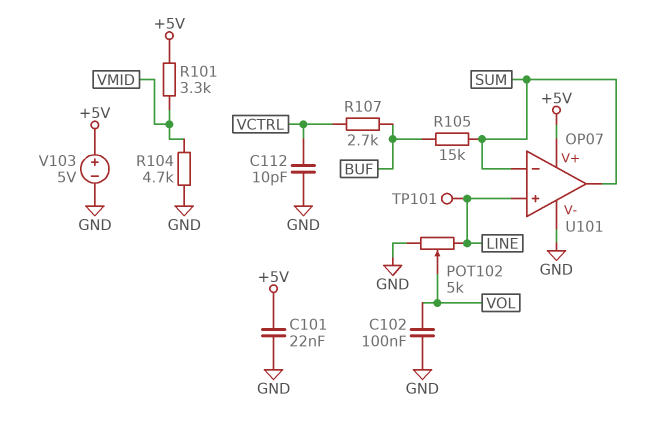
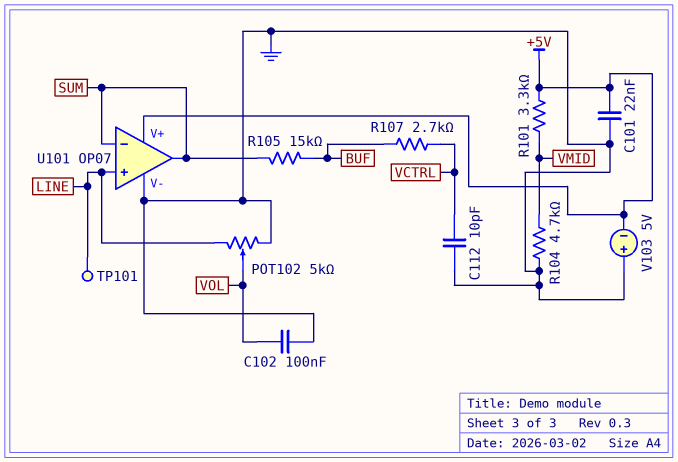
V103: 5V (plus +5V, minus GND) -> 5V (plus GND, minus +5V)

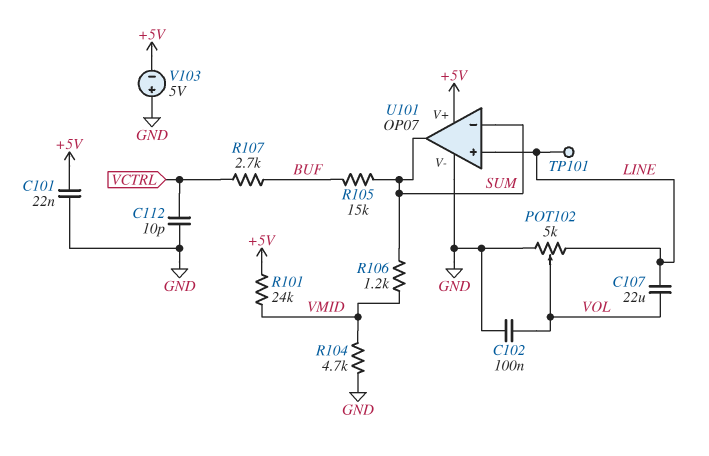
C107: none -> 22uF (LINE, VOL)
R101: 3.3k (+5V, VMID) -> 24k (+5V, VMID)
R106: none -> 1.2k (SUM, VMID)

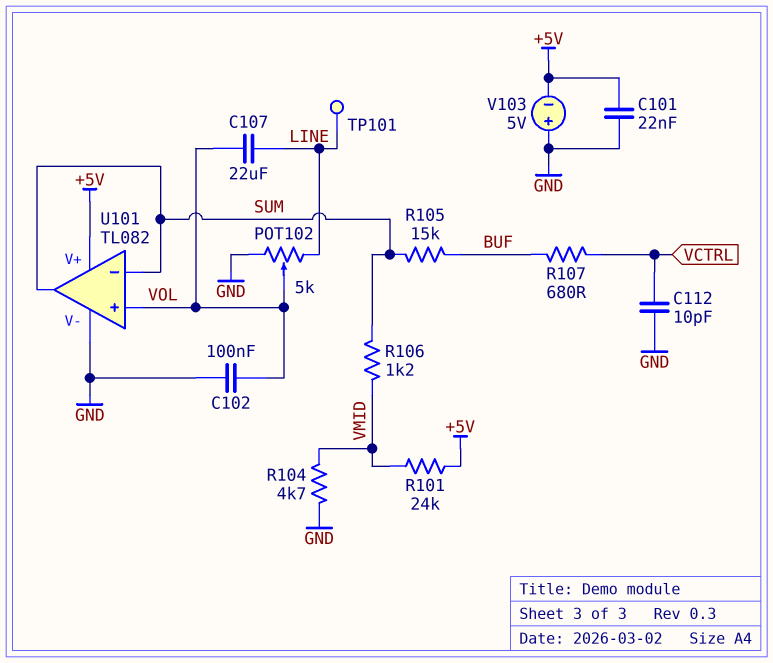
R107: 2.7k (BUF, VCTRL) -> 680 (BUF, VCTRL)
U101: OP07 -> TL082
U101 pin in+: LINE -> VOL

